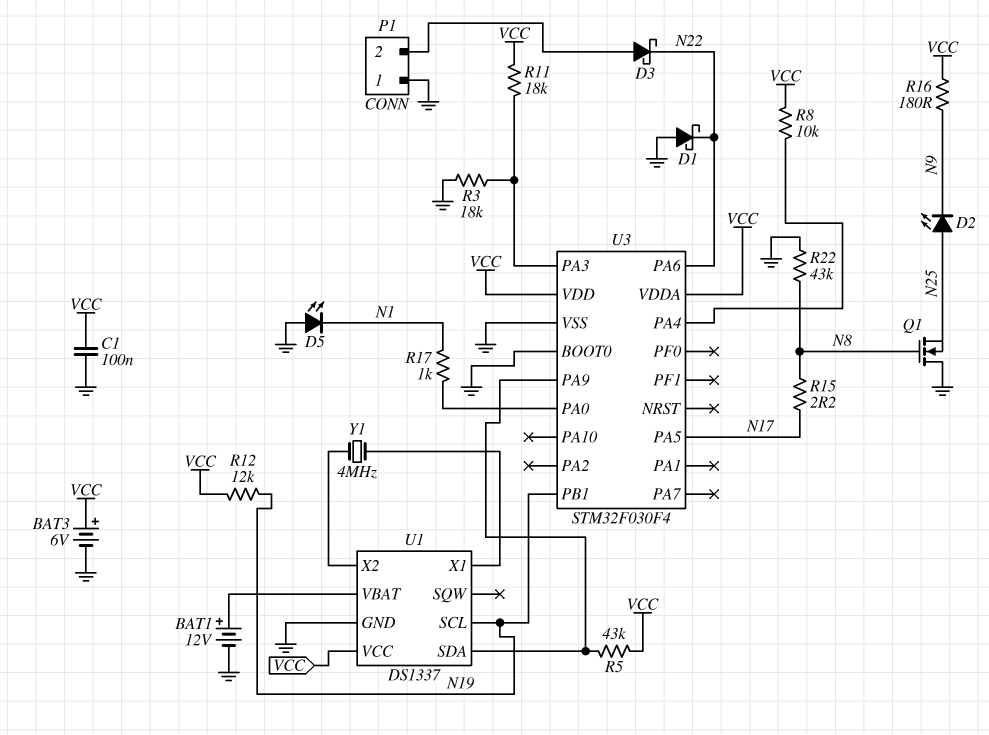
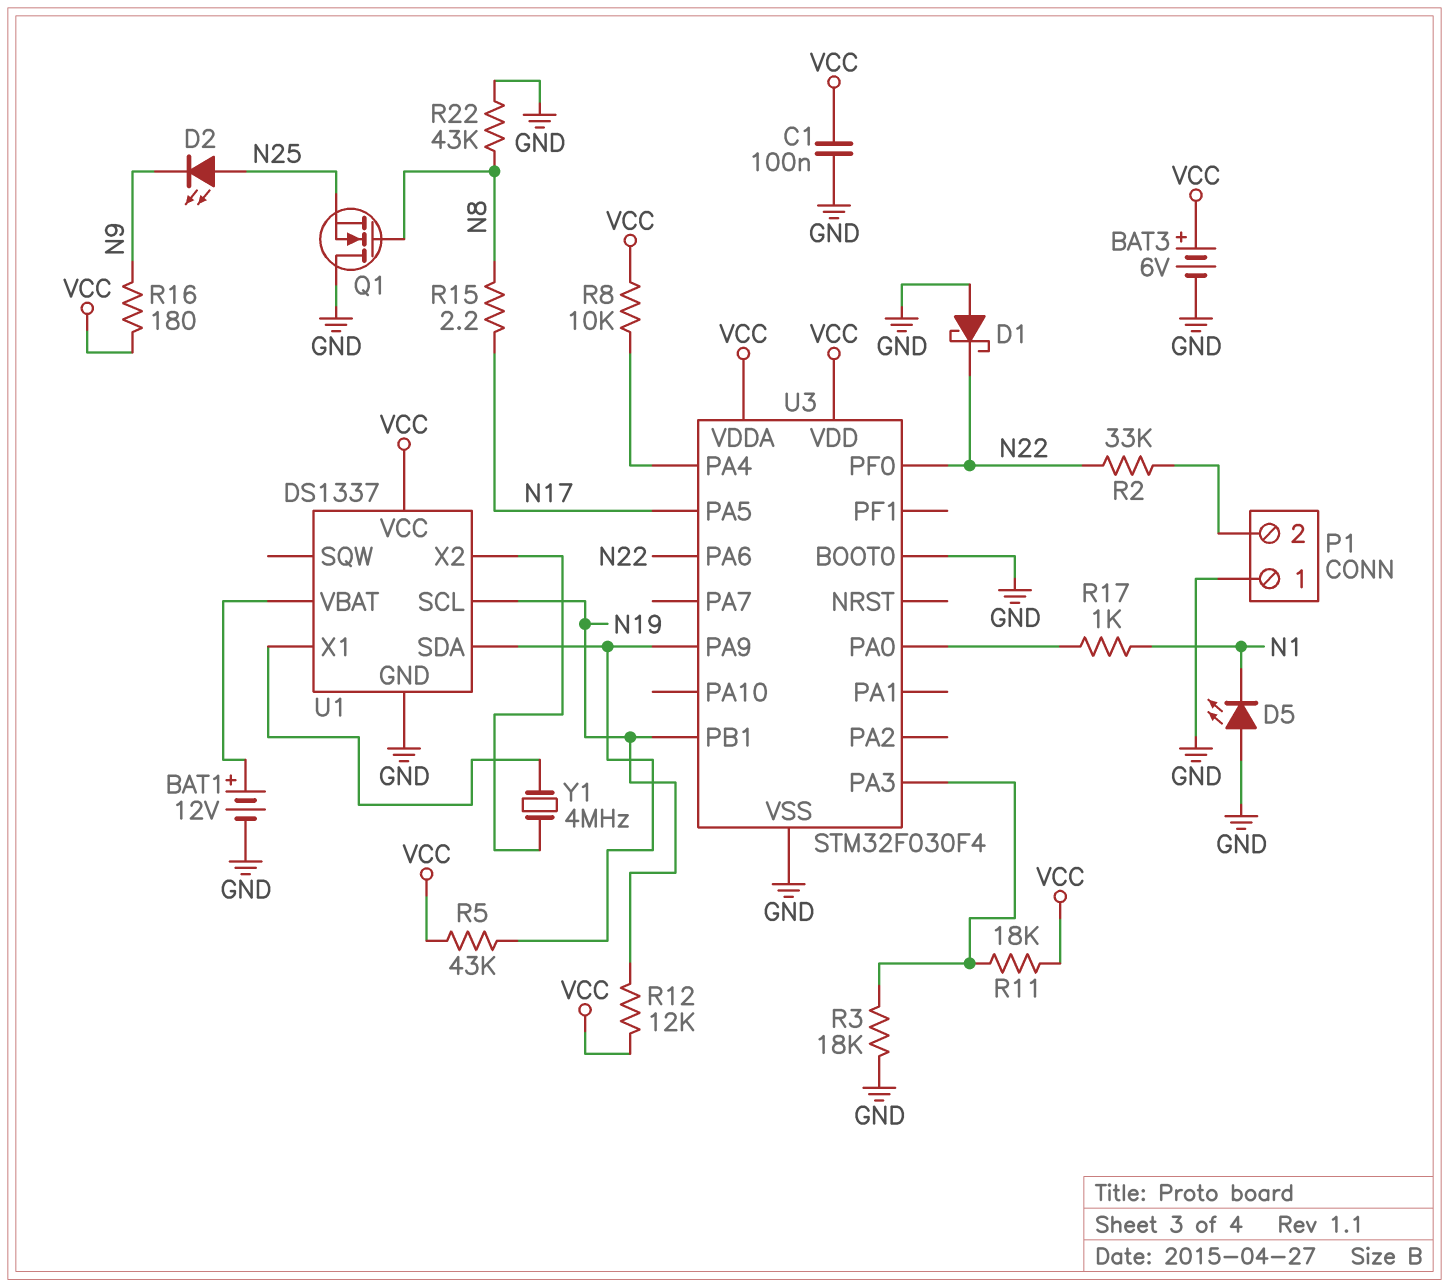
D3: schottky (A P1/2, K N22) -> none
R2: none -> 33k (N22, P1/2)
U3 pin PF0: none -> N22

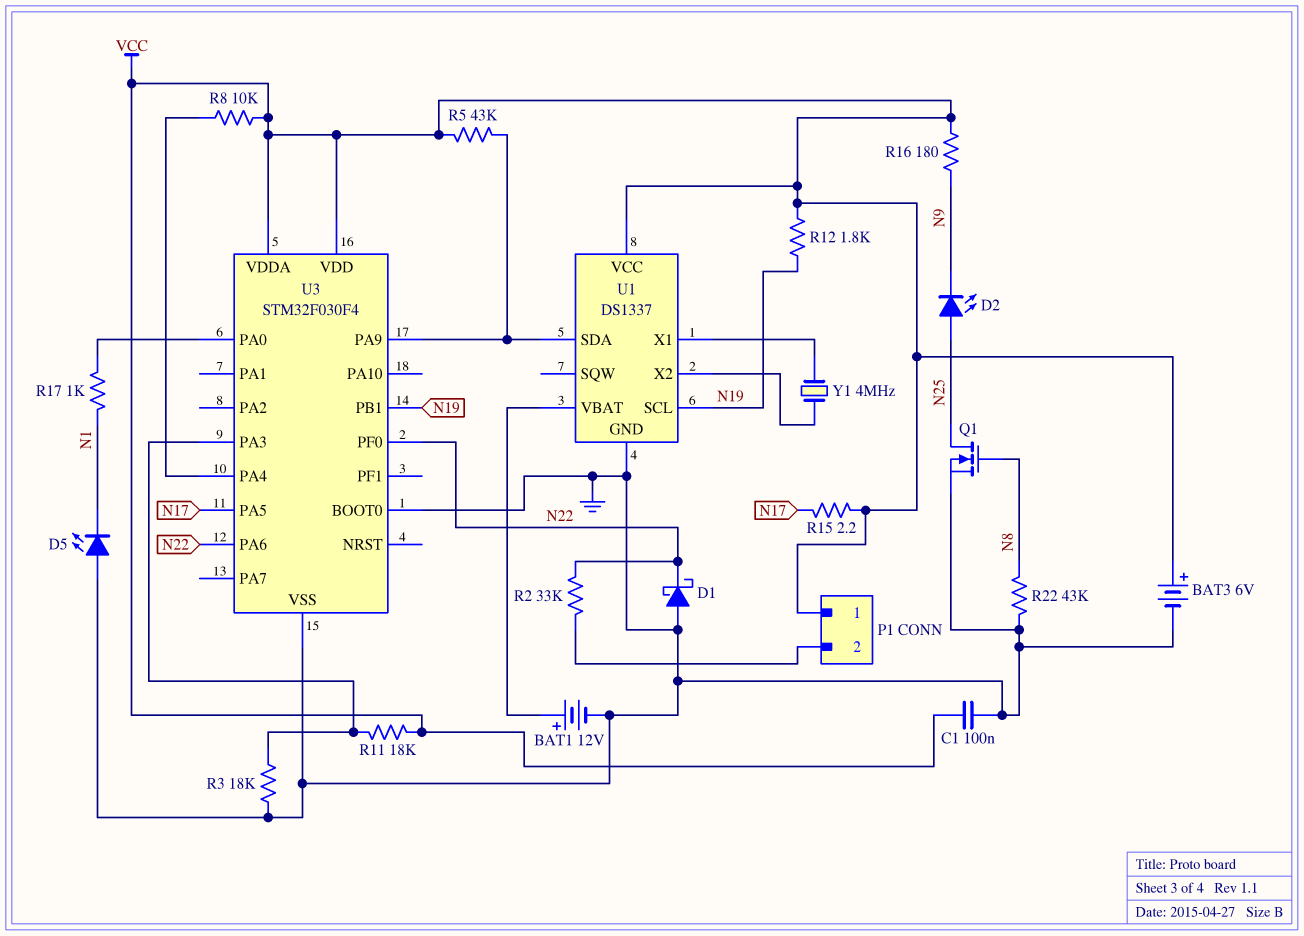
P1 pin 1: GND -> VCC
Q1: NMOS (G N8, D GND, S N25) -> NMOS (G N8, D N25, S GND)
R12: 12k (N19, VCC) -> 1.8k (N19, VCC)
R15: 2.2 (N8, N17) -> 2.2 (N17, VCC)

